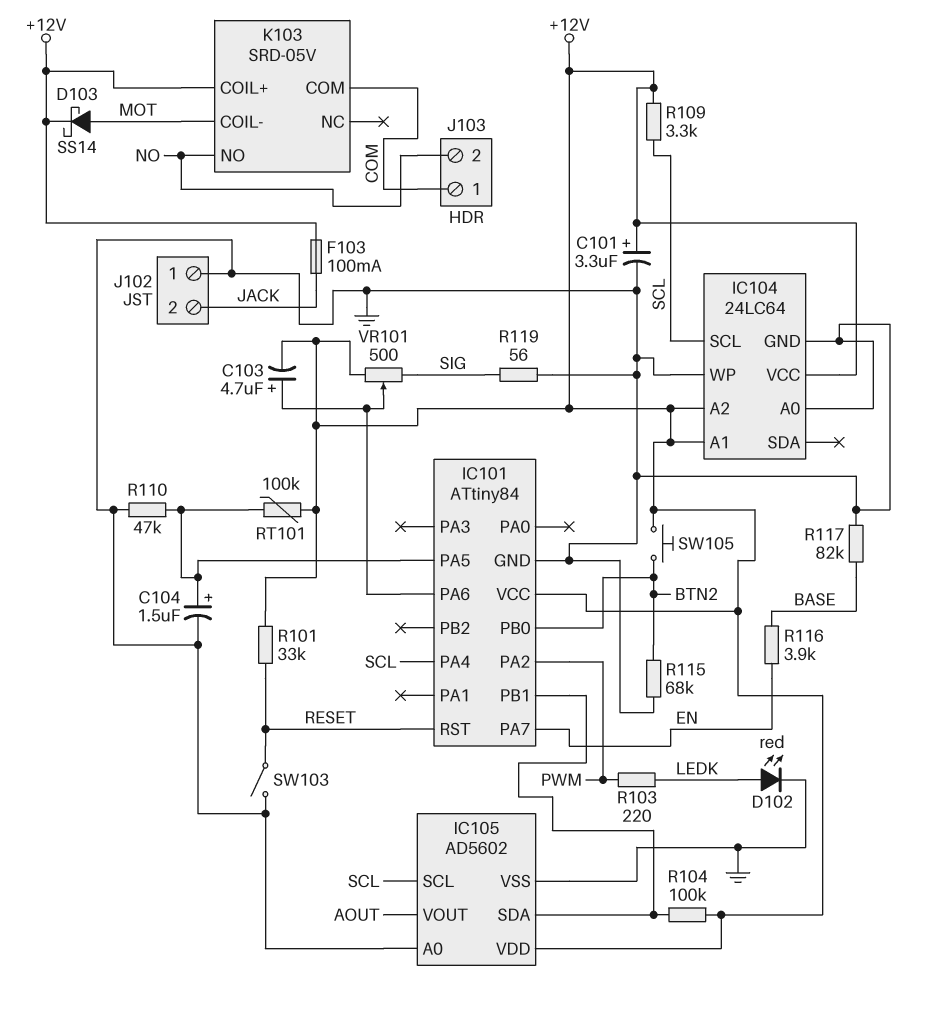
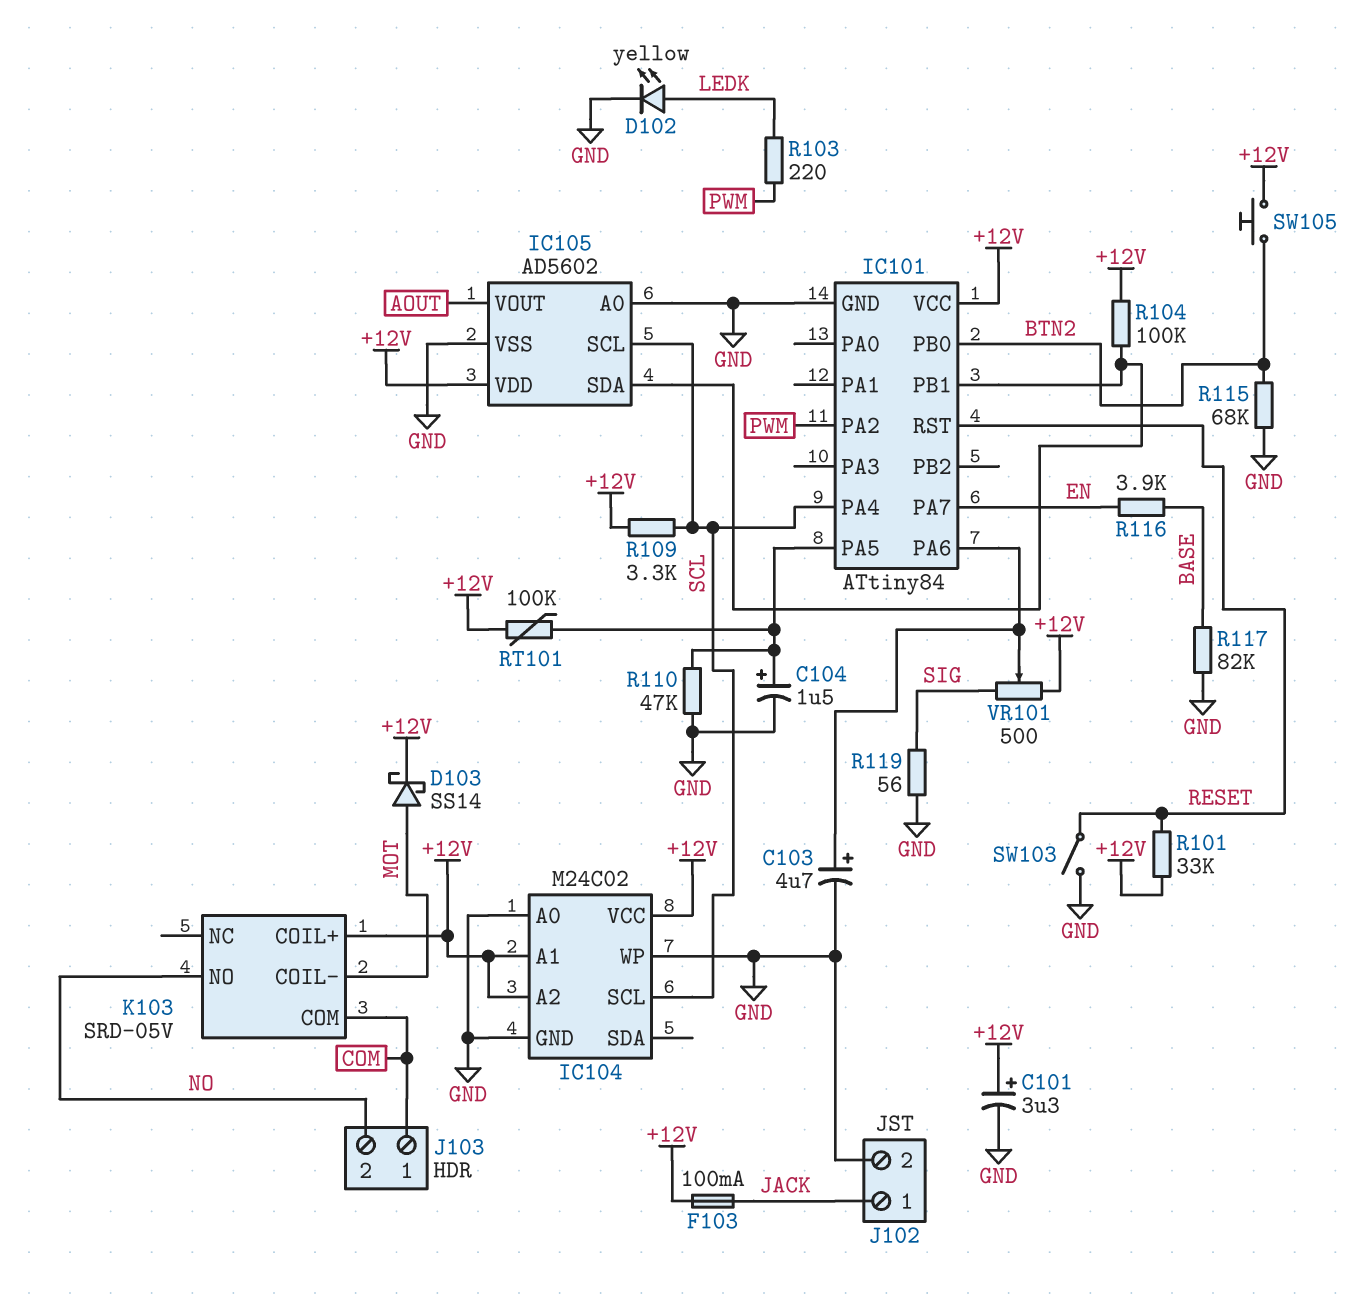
C103: 4.7uF (plus IC101/PA6, minus +12V) -> 4.7uF (plus IC101/PA6, minus GND)
D102: LED red (A LEDK, K GND) -> LED yellow (A LEDK, K GND)
IC104: 24LC64 -> M24C02
J102 pin 1: GND -> JACK
J102 pin 2: JACK -> GND

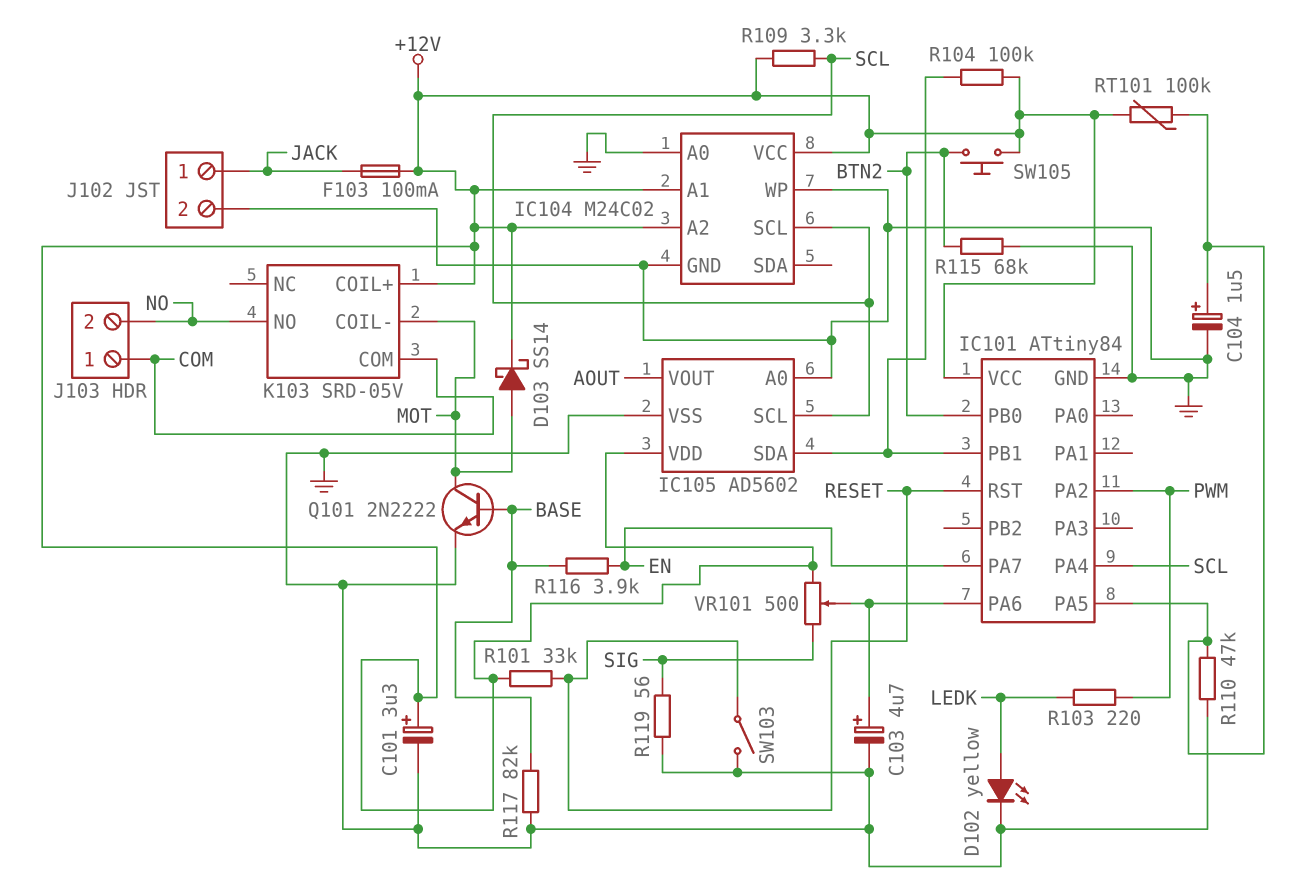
Q101: none -> NPN 2N2222 (B BASE, C MOT, E GND)

